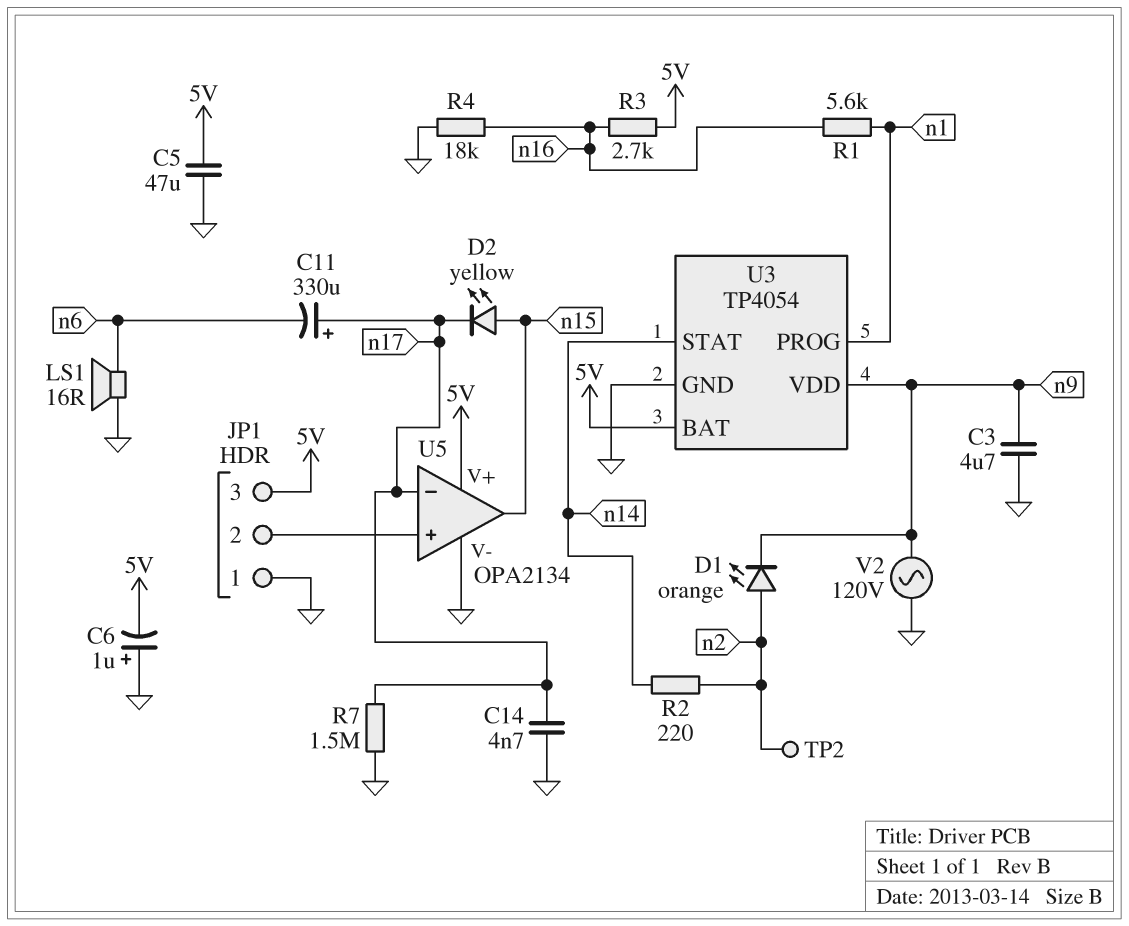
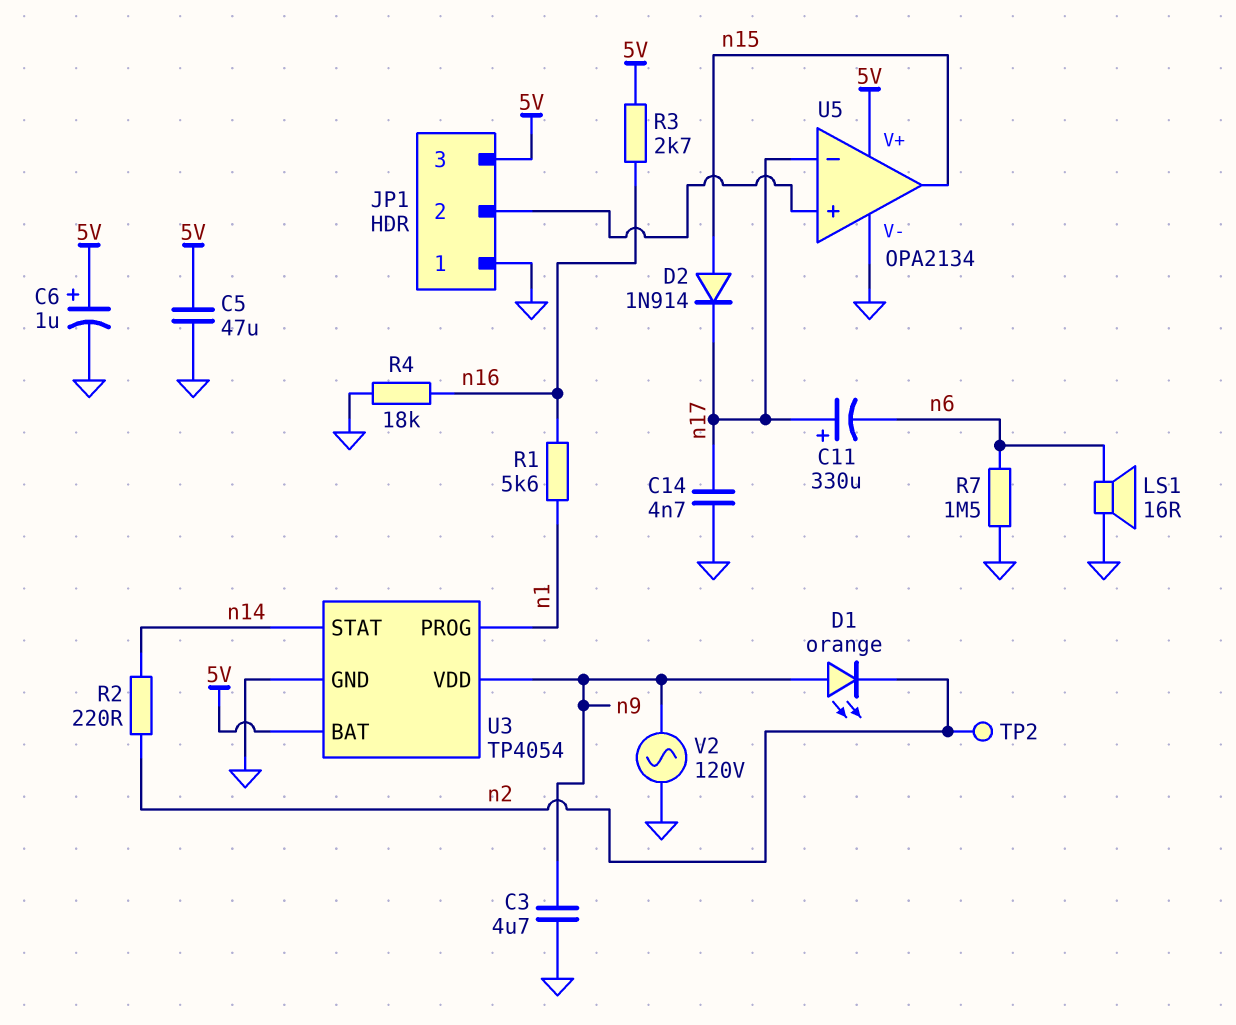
C6: 1uF (plus GND, minus 5V) -> 1uF (plus 5V, minus GND)
D1: LED orange (A n2, K n9) -> LED orange (A n9, K n2)
D2: LED yellow (A n15, K n17) -> diode 1N914 (A n15, K n17)
R7: 1.5M (GND, n17) -> 1.5M (GND, n6)

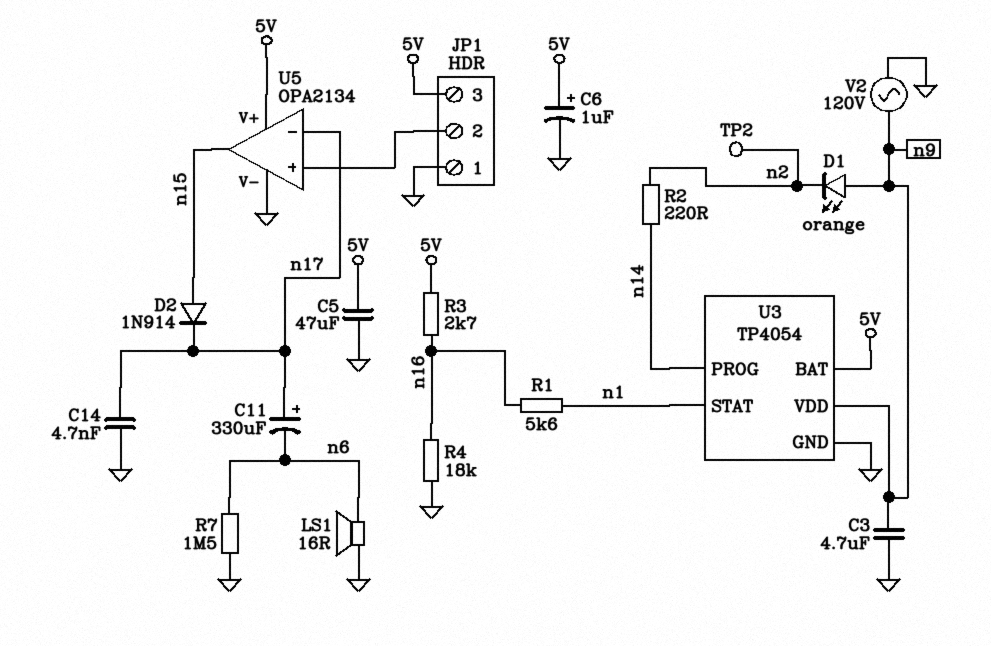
U3 pin PROG: n1 -> n14
U3 pin STAT: n14 -> n1

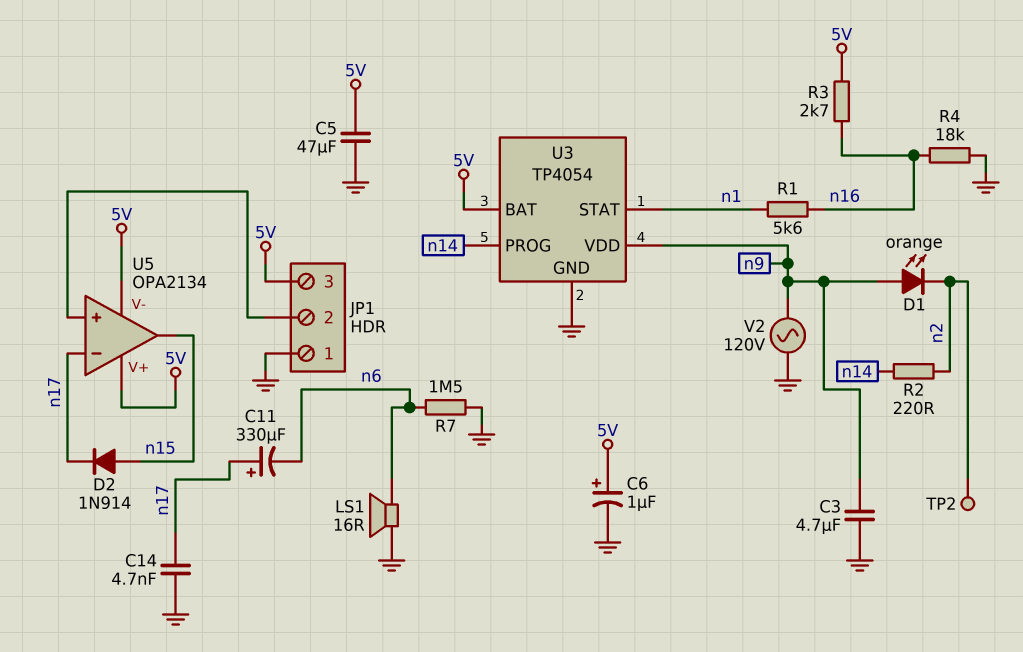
U5 pin V-: GND -> 5V

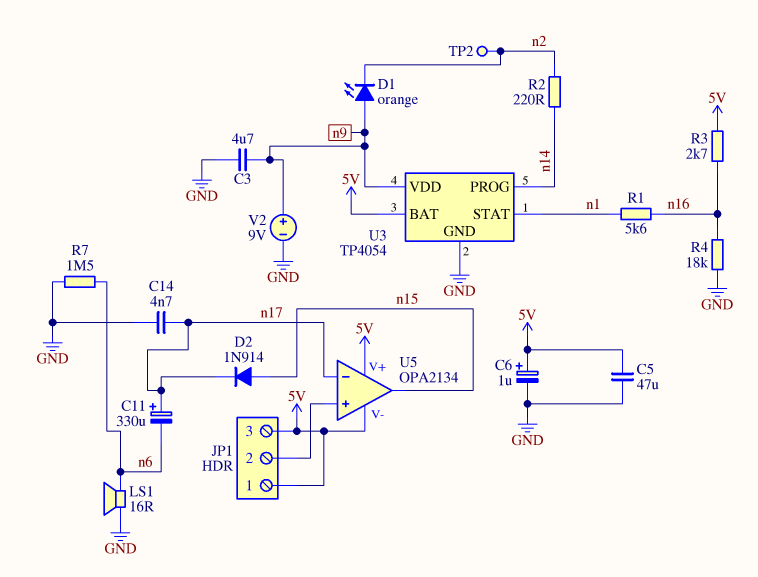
JP1 pin 1: GND -> 5V
V2: AC 120V (GND, n9) -> 9V (plus n9, minus GND)

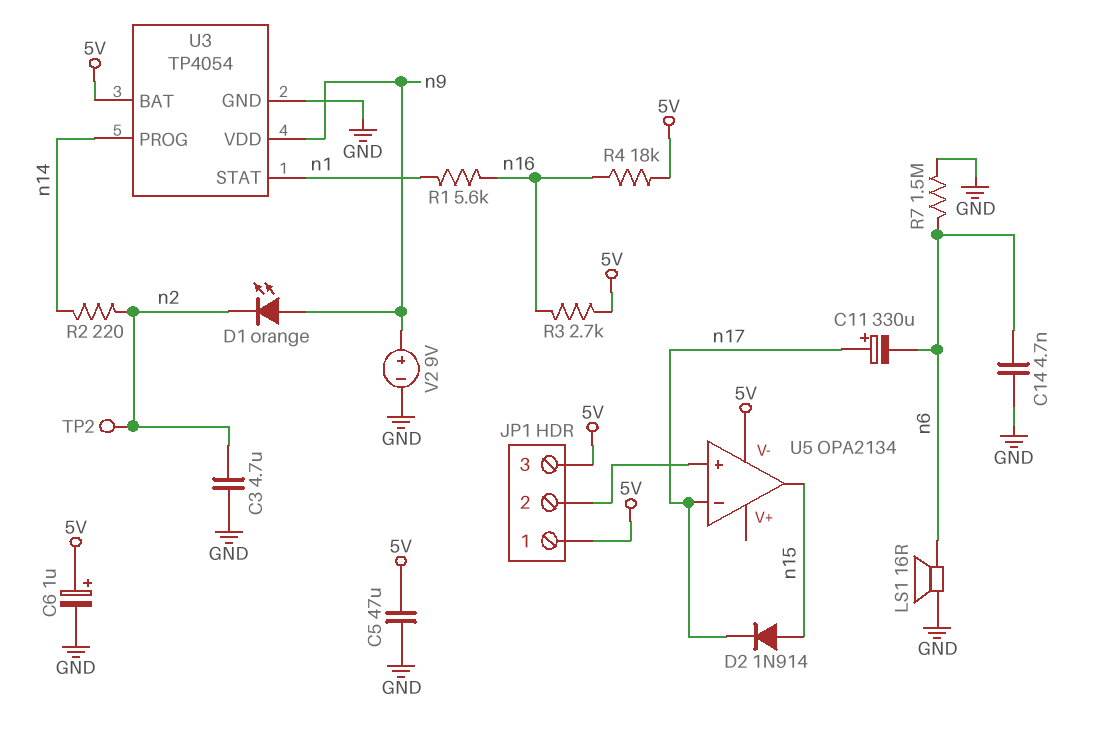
C3: 4.7uF (GND, n9) -> 4.7uF (GND, n2)
C14: 4.7nF (GND, n17) -> 4.7nF (GND, n6)
R4: 18k (GND, n16) -> 18k (5V, n16)
U5 pin V+: 5V -> none

